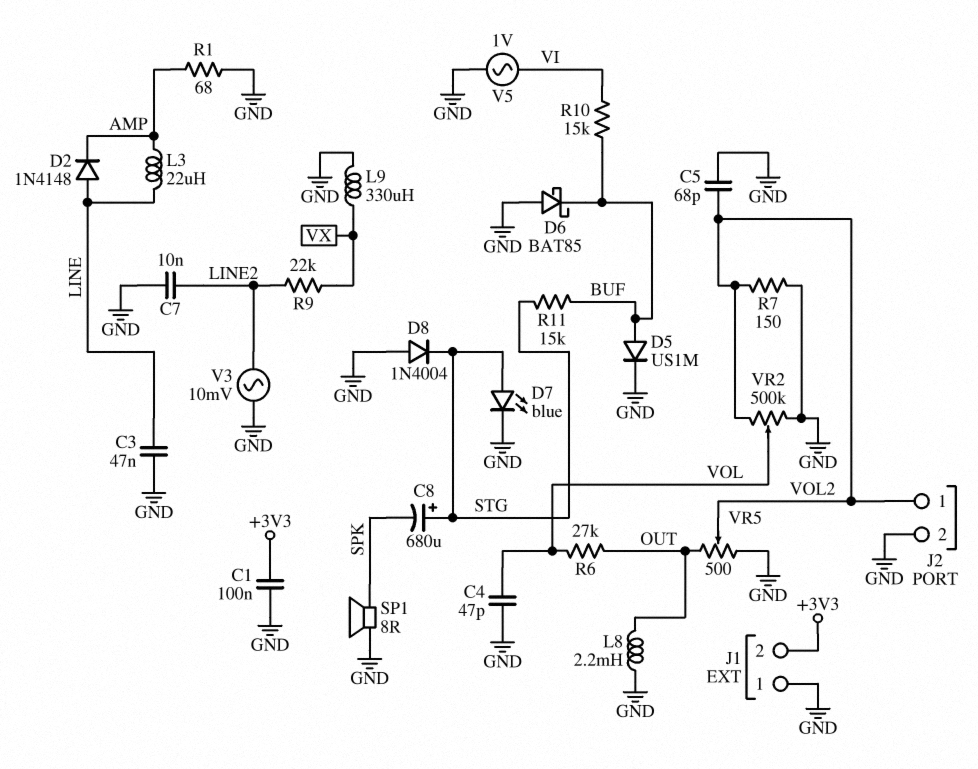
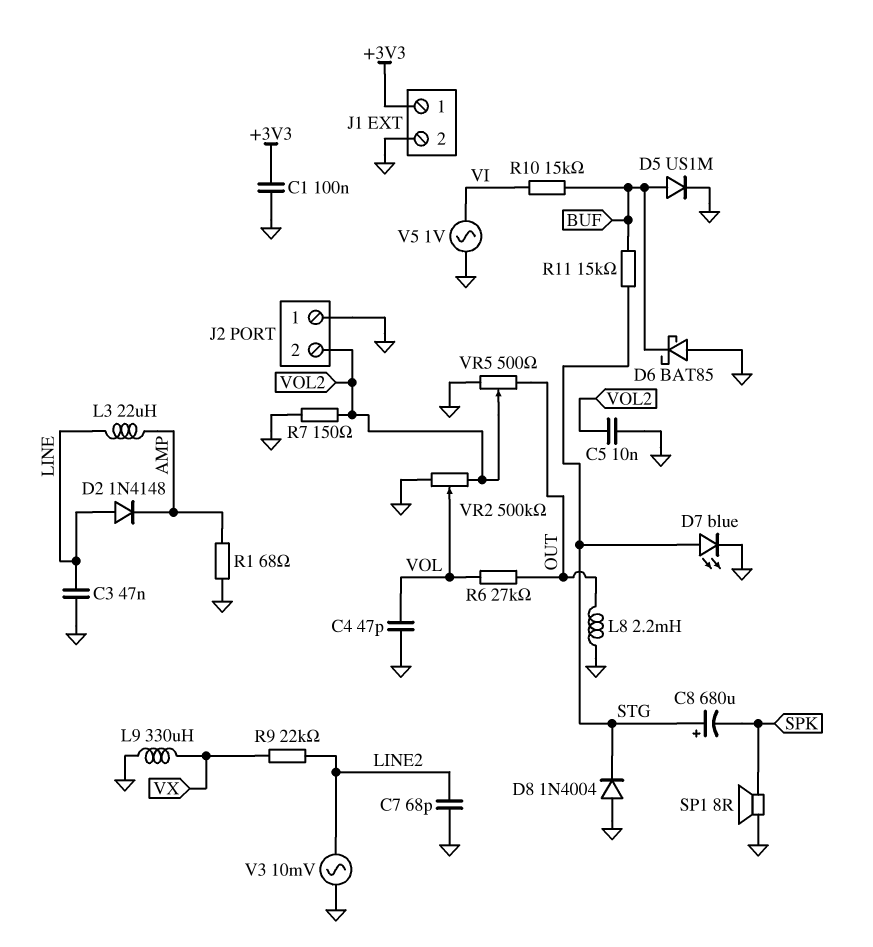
C5: 68pF (GND, VOL2) -> 10nF (GND, VOL2)
C7: 10nF (GND, LINE2) -> 68pF (GND, LINE2)
J1 pin 1: GND -> +3V3
J1 pin 2: +3V3 -> GND
J2 pin 1: VOL2 -> GND
J2 pin 2: GND -> VOL2

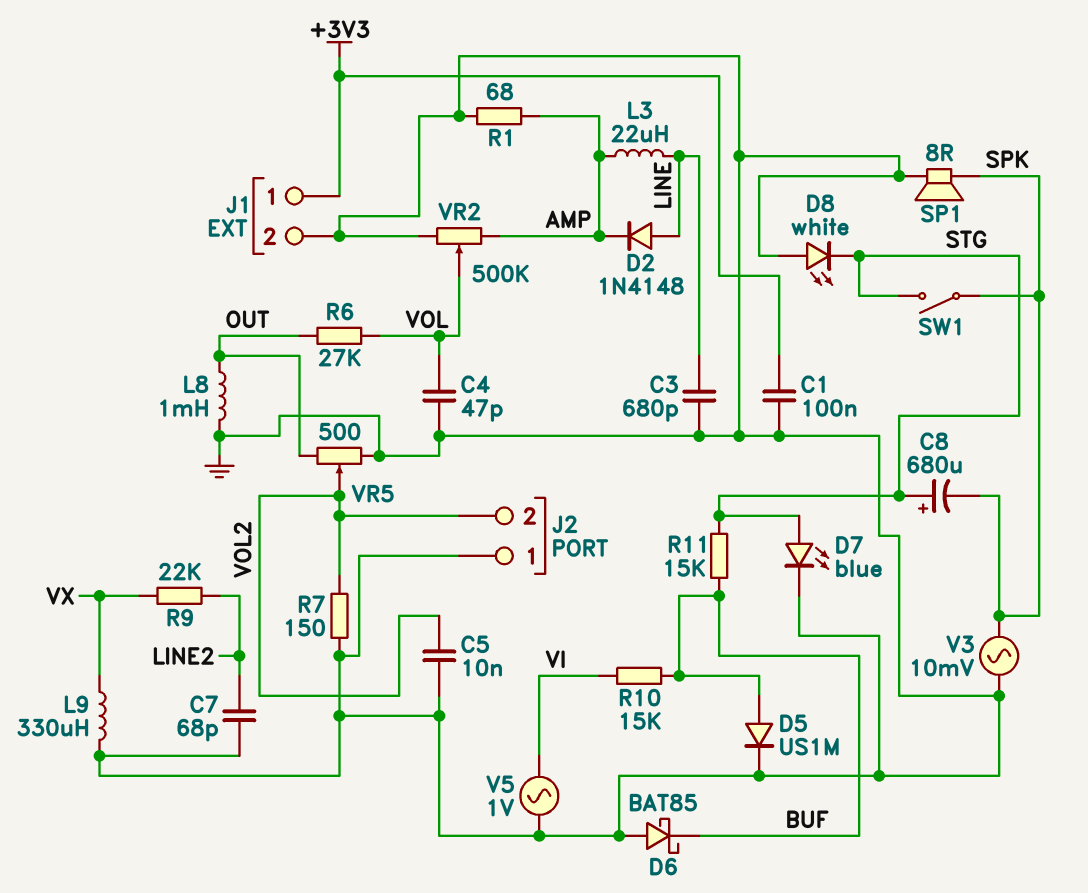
C3: 47nF (GND, LINE) -> 680pF (GND, LINE)
D8: diode 1N4004 (A GND, K STG) -> LED white (A GND, K STG)
L8: 2.2mH (GND, OUT) -> 1mH (GND, OUT)
SW1: none -> switch (SPK, STG)
V3: AC 10mV (GND, LINE2) -> AC 10mV (GND, SPK)
VR2: 500k (GND, VOL2, wiper VOL) -> 500k (AMP, GND, wiper VOL)

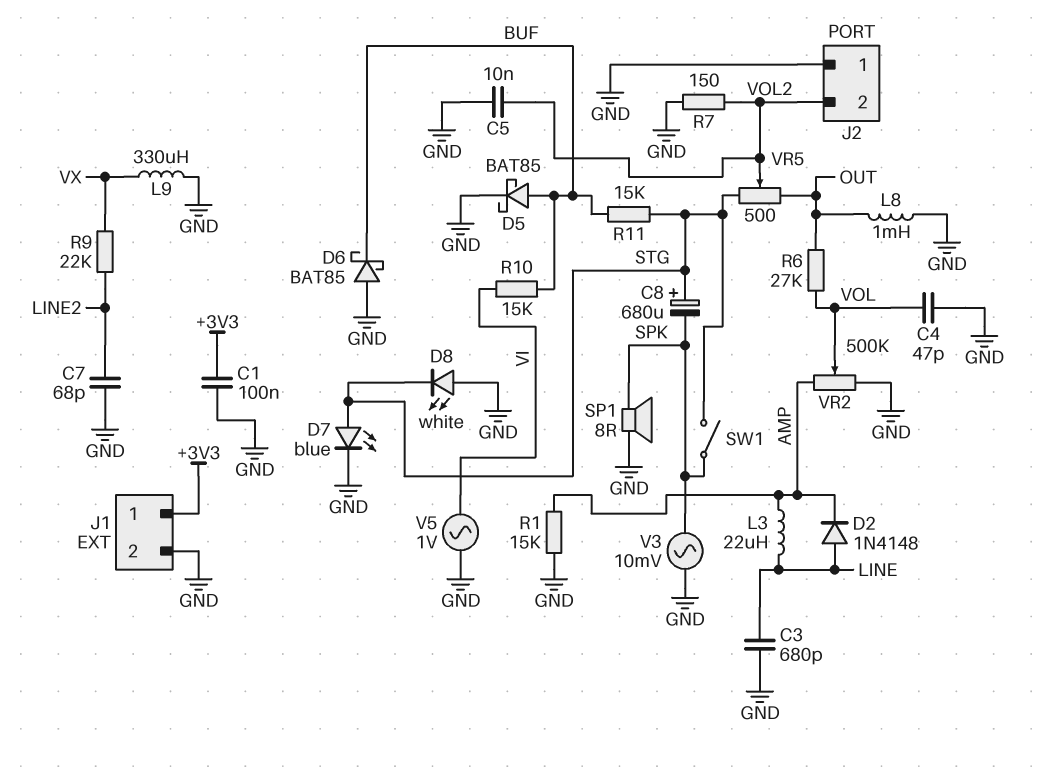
D5: diode US1M (A BUF, K GND) -> schottky BAT85 (A BUF, K GND)
R1: 68 (AMP, GND) -> 15k (AMP, GND)
VR5: 500 (GND, OUT, wiper VOL2) -> 500 (OUT, STG, wiper VOL2)

